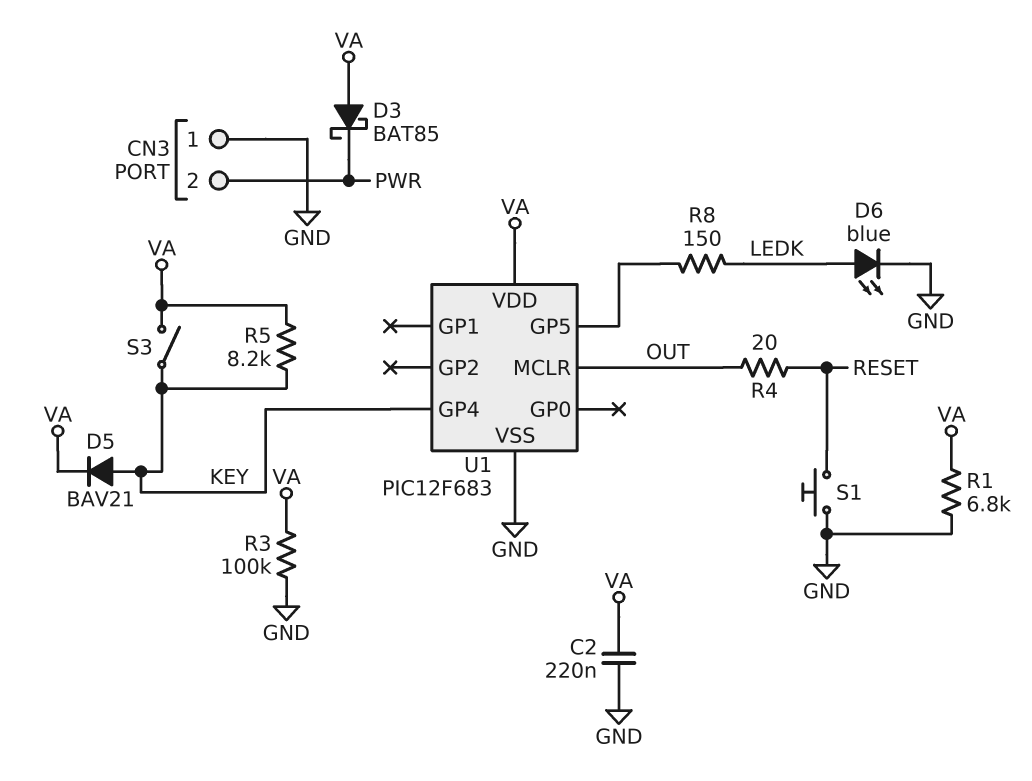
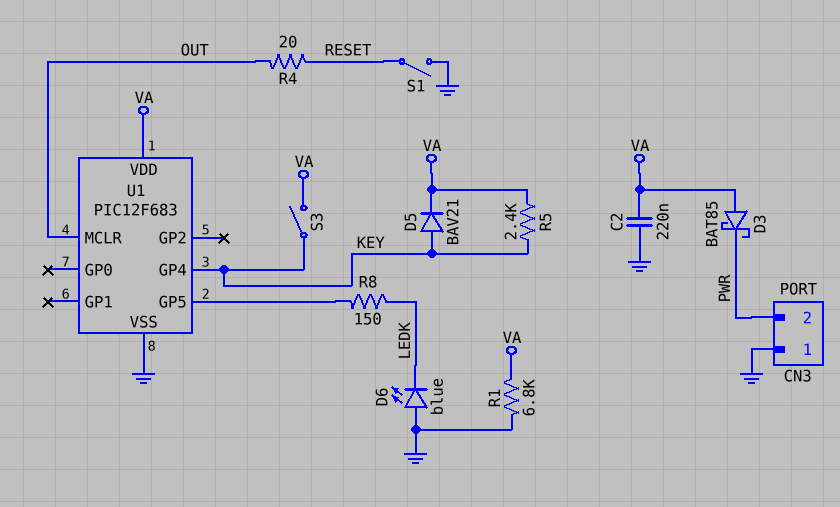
D6: LED blue (A LEDK, K GND) -> LED blue (A GND, K LEDK)
R3: 100k (GND, VA) -> none
R5: 8.2k (KEY, VA) -> 2.4k (KEY, VA)
S1: button (GND, RESET) -> switch (GND, RESET)

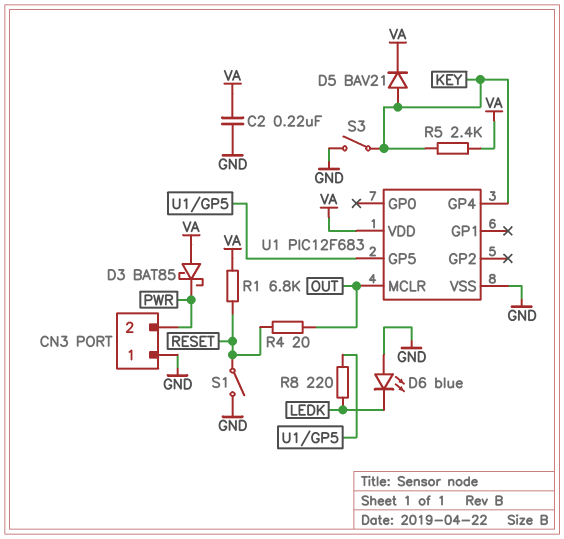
R1: 6.8k (GND, VA) -> 6.8k (RESET, VA)
R8: 150 (LEDK, U1/GP5) -> 220 (LEDK, U1/GP5)
S3: switch (KEY, VA) -> switch (GND, KEY)

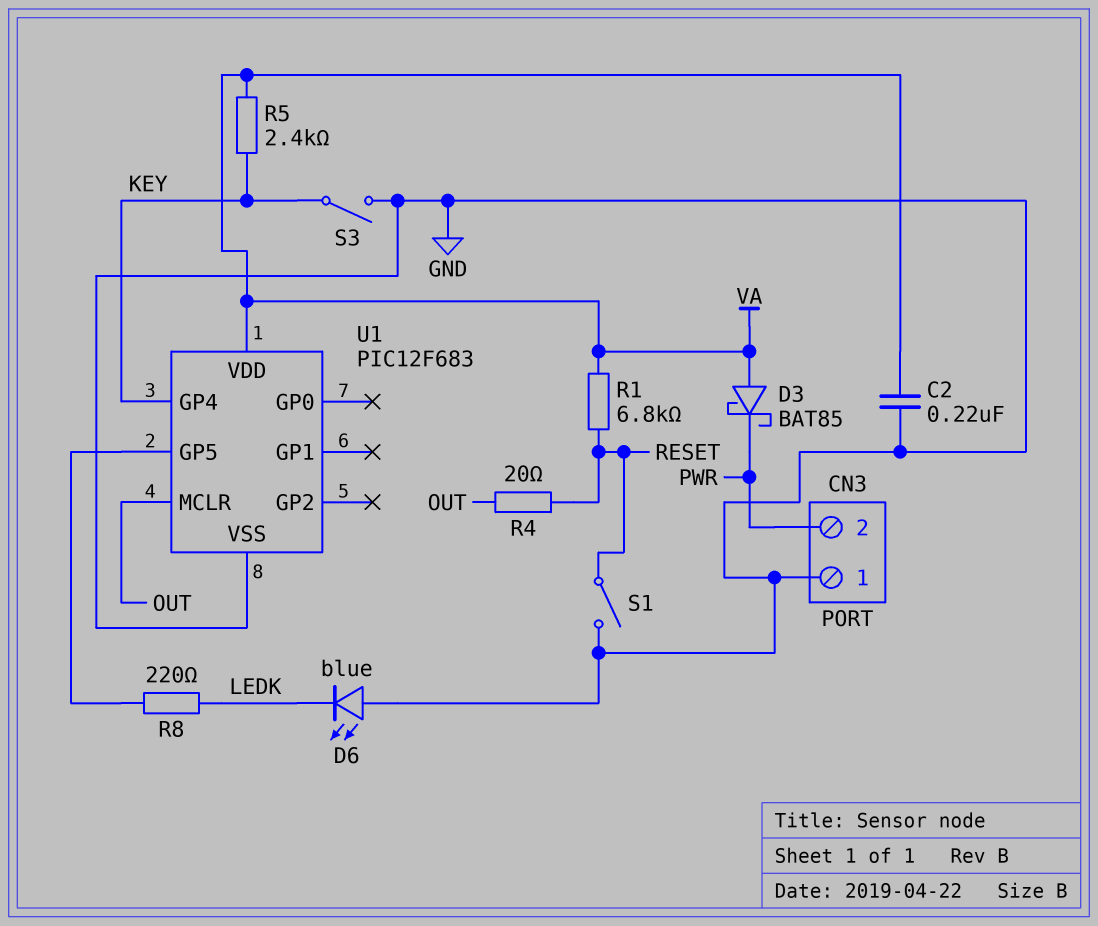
D5: diode BAV21 (A KEY, K VA) -> none

